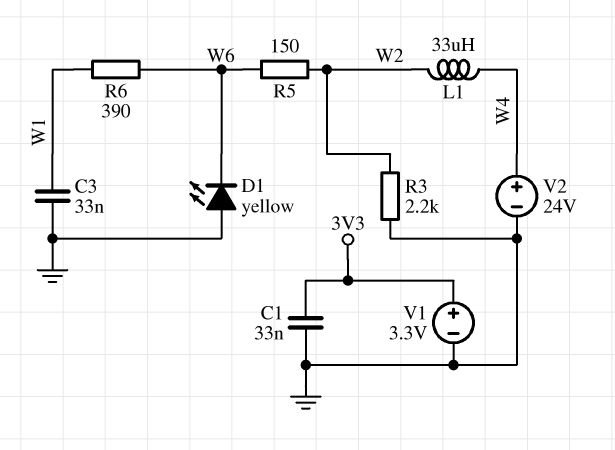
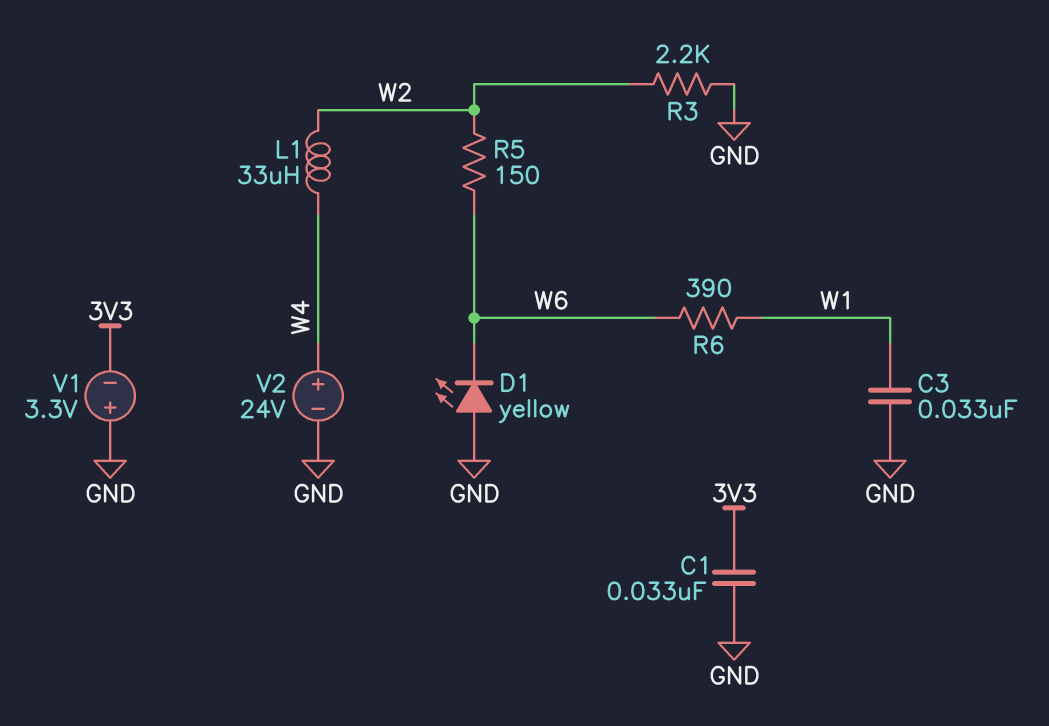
V1: 3.3V (plus 3V3, minus GND) -> 3.3V (plus GND, minus 3V3)

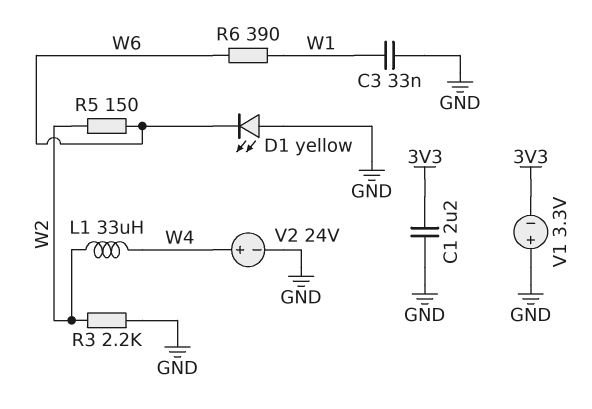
C1: 33nF (3V3, GND) -> 2.2uF (3V3, GND)

